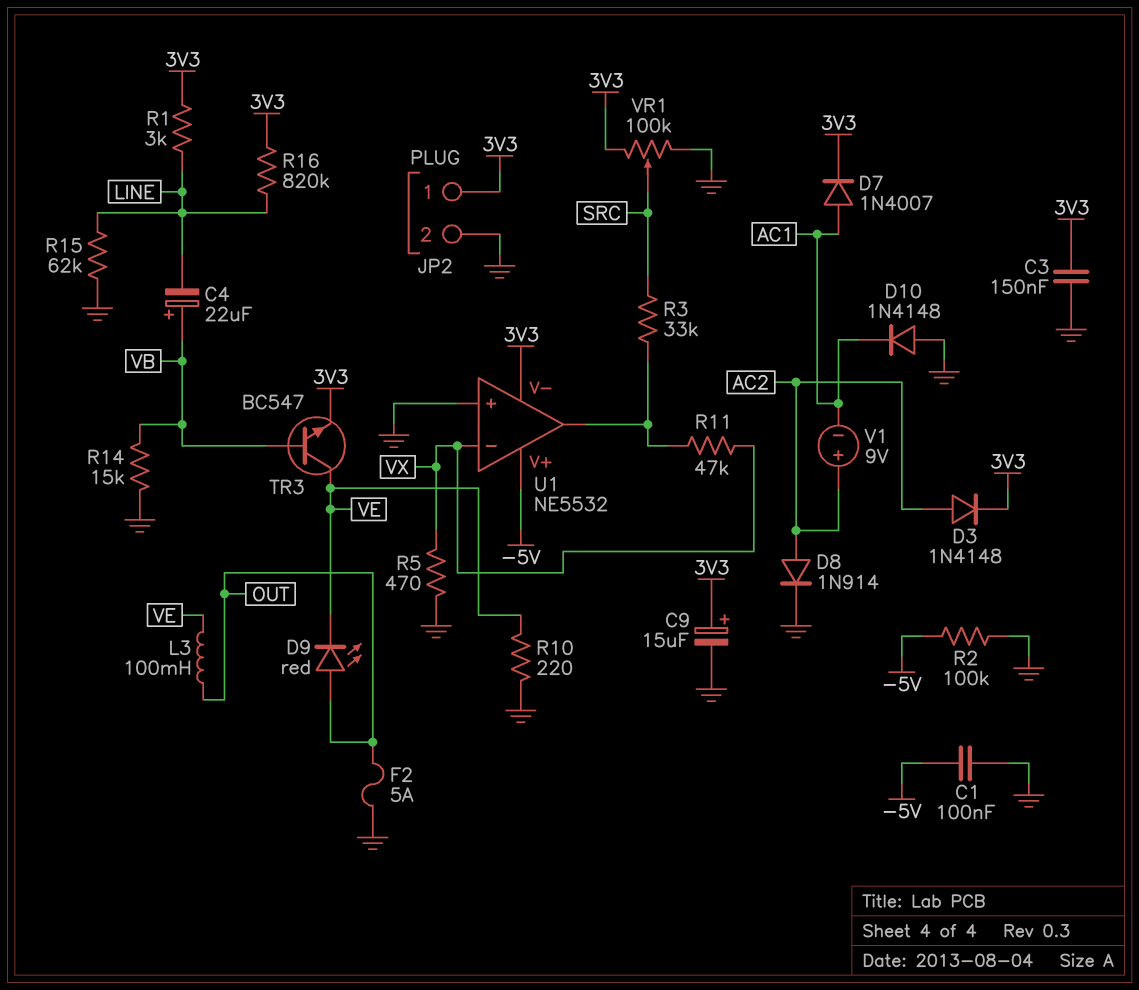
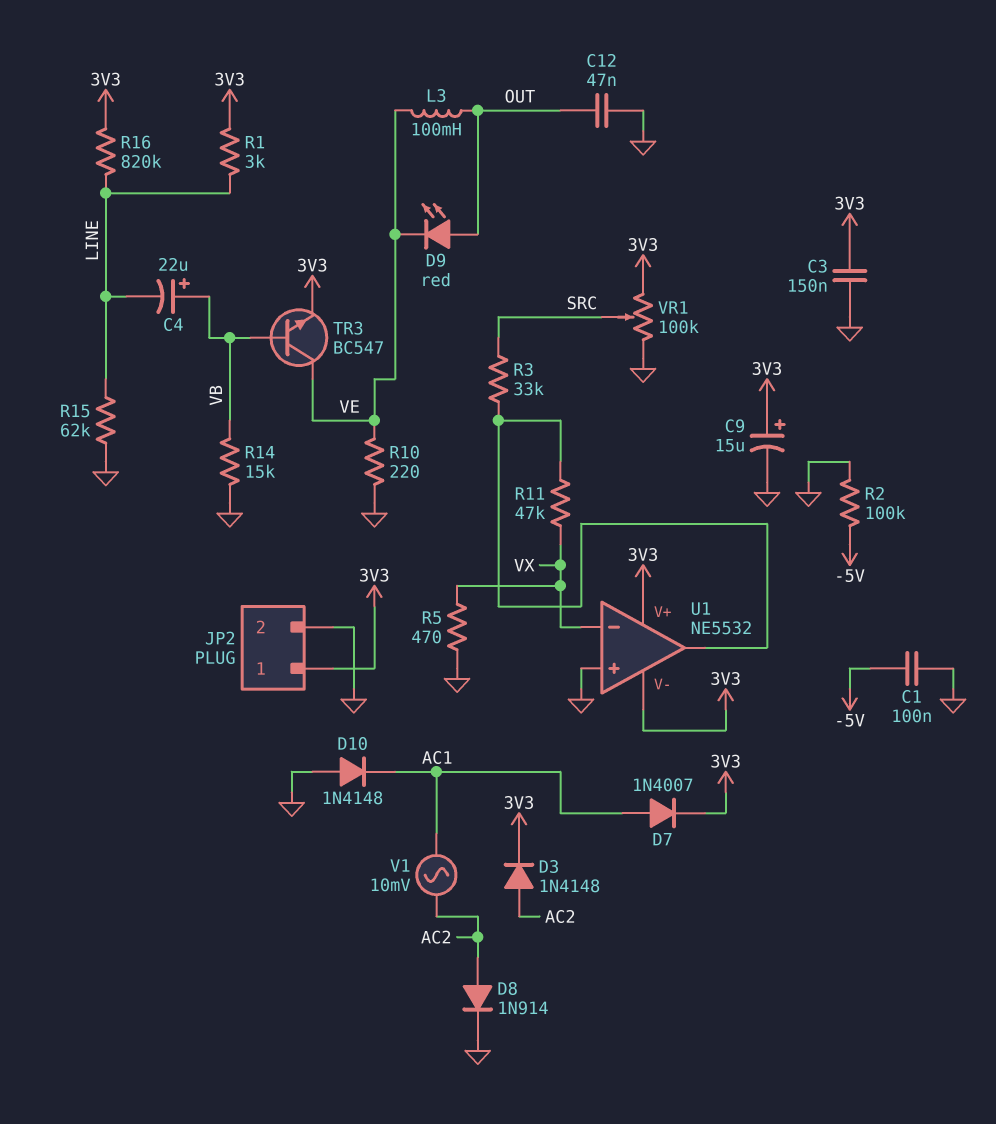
C12: none -> 47nF (GND, OUT)
F2: 5A (GND, OUT) -> none
U1 pin V+: -5V -> 3V3
V1: 9V (plus AC2, minus AC1) -> AC 10mV (AC1, AC2)

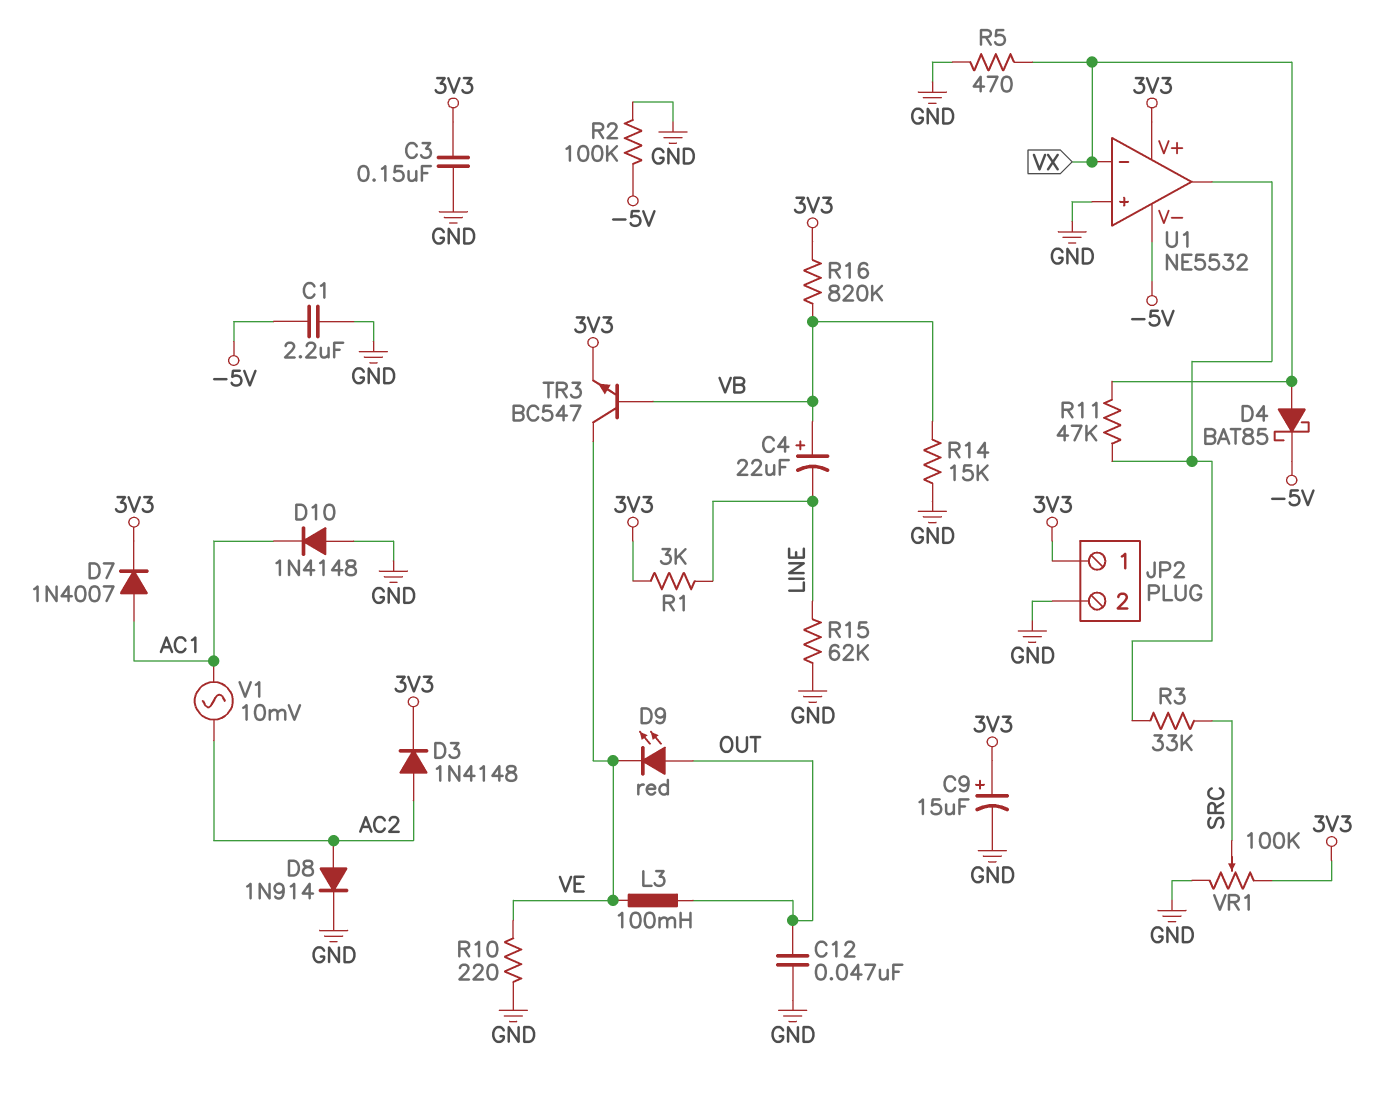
C1: 100nF (-5V, GND) -> 2.2uF (-5V, GND)
D4: none -> schottky BAT85 (A VX, K -5V)
R16: 820k (3V3, LINE) -> 820k (3V3, VB)
U1 pin V-: 3V3 -> -5V

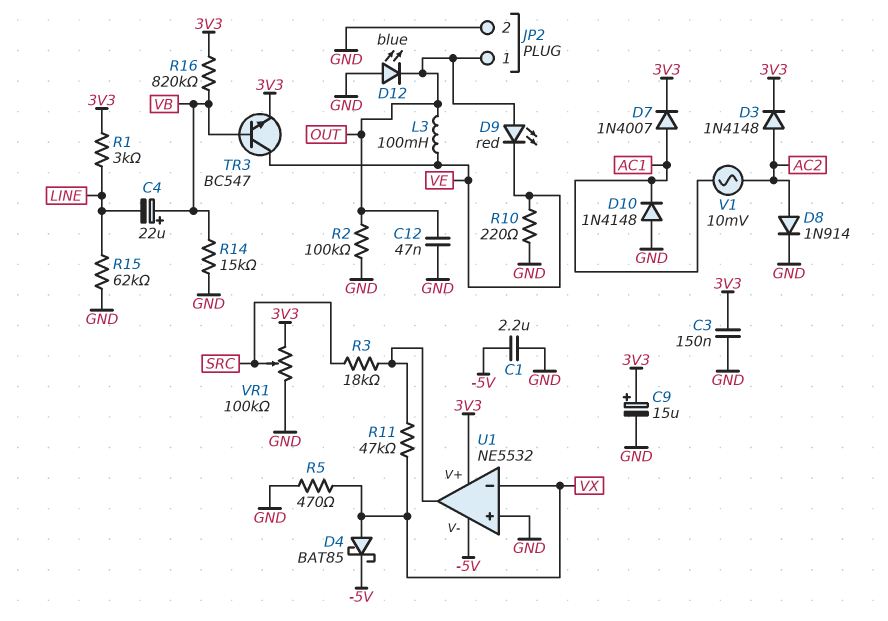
D12: none -> LED blue (A GND, K OUT)
JP2 pin 1: 3V3 -> OUT
R2: 100k (-5V, GND) -> 100k (GND, OUT)
R3: 33k (SRC, U1/out) -> 18k (SRC, U1/out)

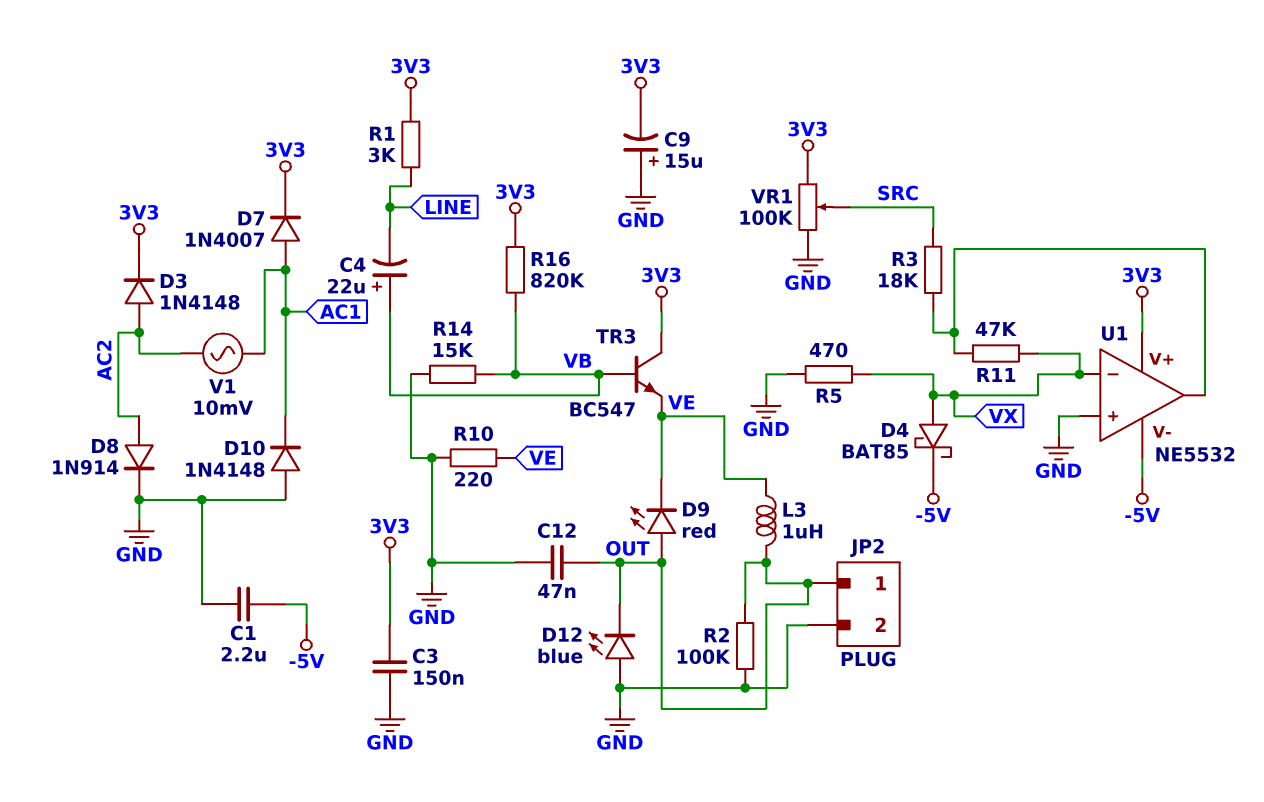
C9: 15uF (plus 3V3, minus GND) -> 15uF (plus GND, minus 3V3)
L3: 100mH (OUT, VE) -> 1uH (OUT, VE)
R15: 62k (GND, LINE) -> none
TR3: NPN BC547 (B VB, C VE, E 3V3) -> NPN BC547 (B VB, C 3V3, E VE)

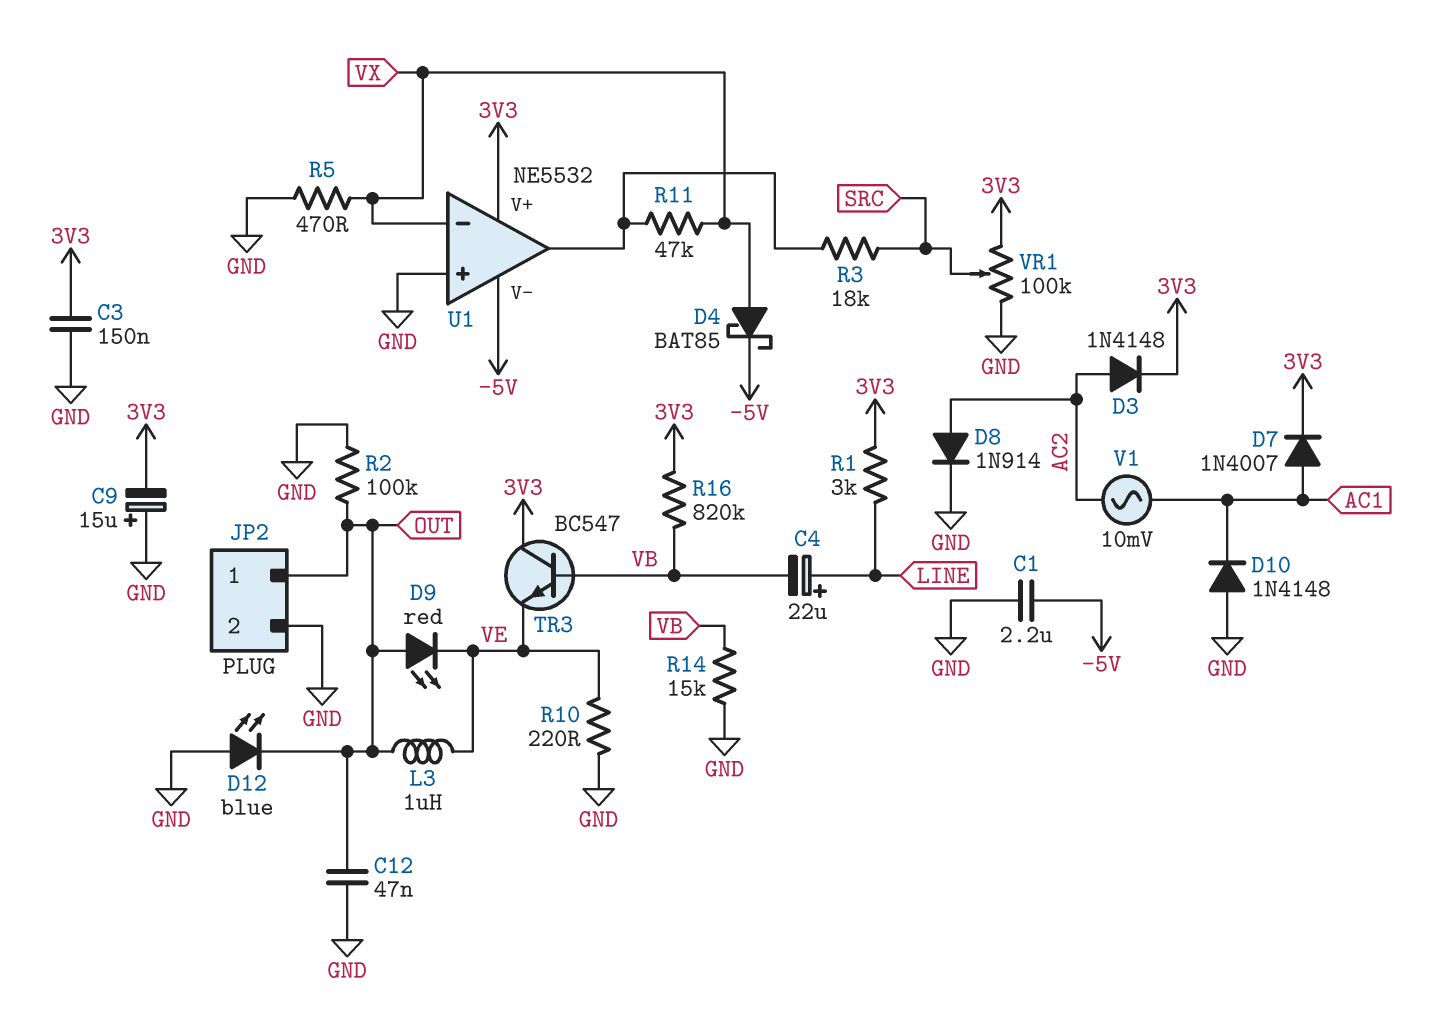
C4: 22uF (plus VB, minus LINE) -> 22uF (plus LINE, minus VB)

